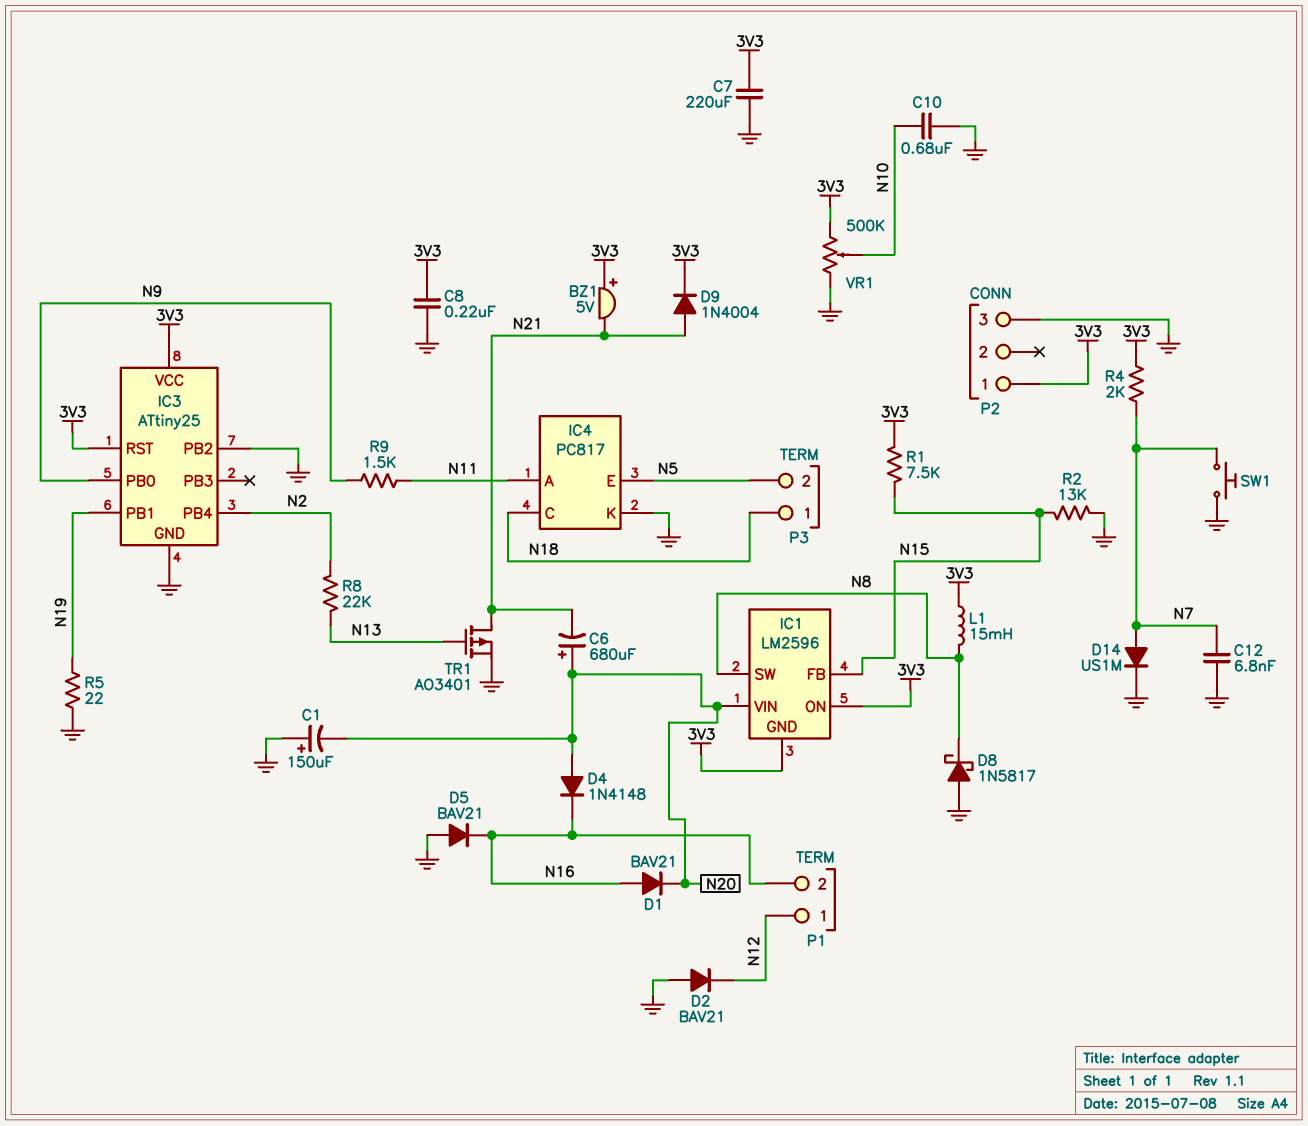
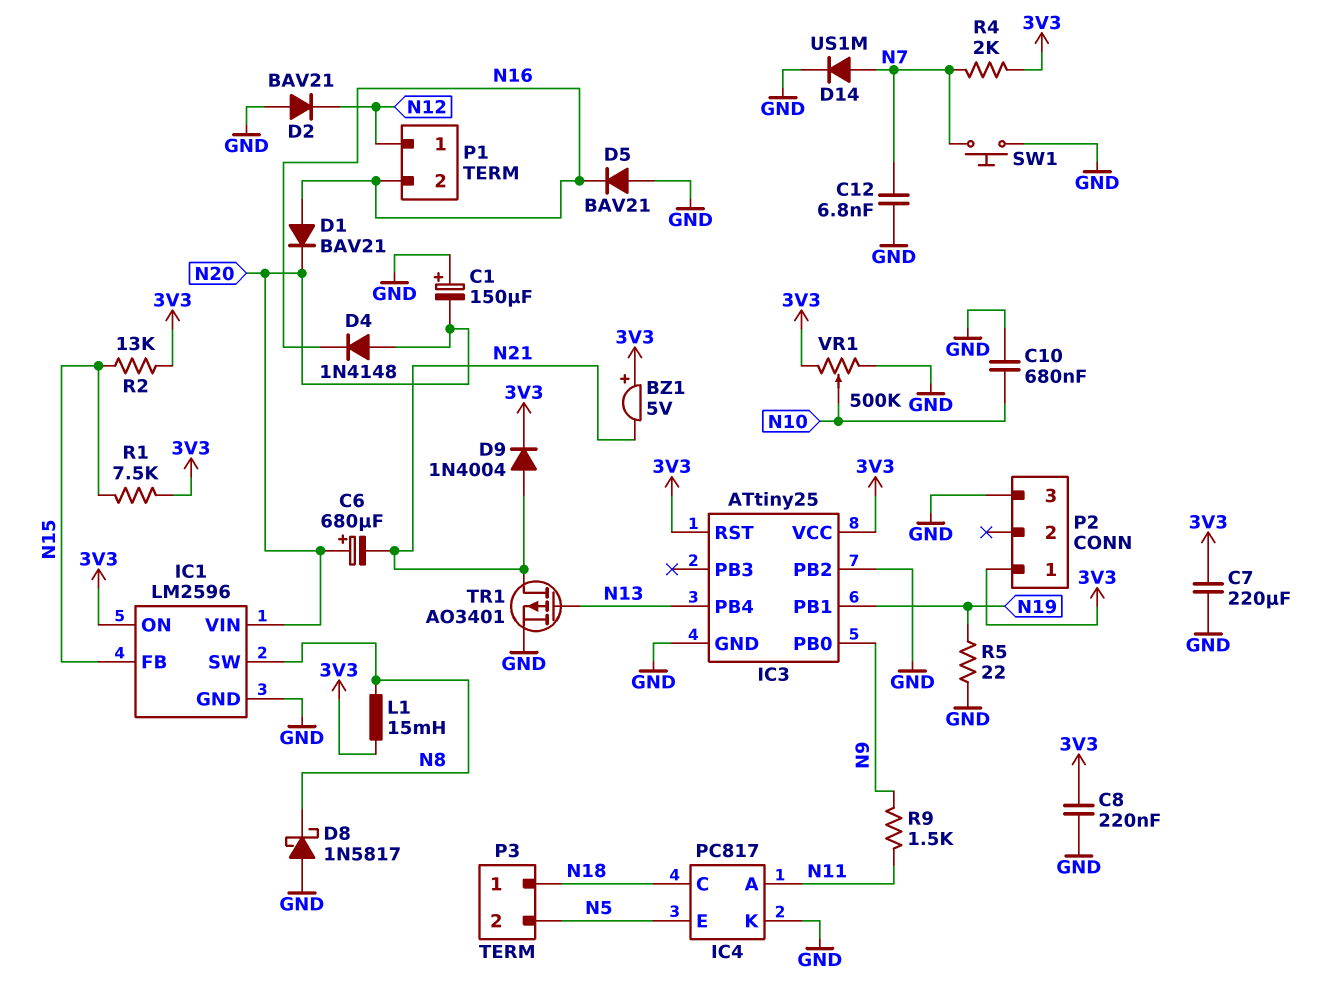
IC1 pin GND: 3V3 -> GND
IC3 pin PB4: N2 -> N13
R2: 13k (GND, N15) -> 13k (3V3, N15)
R8: 22k (N2, N13) -> none

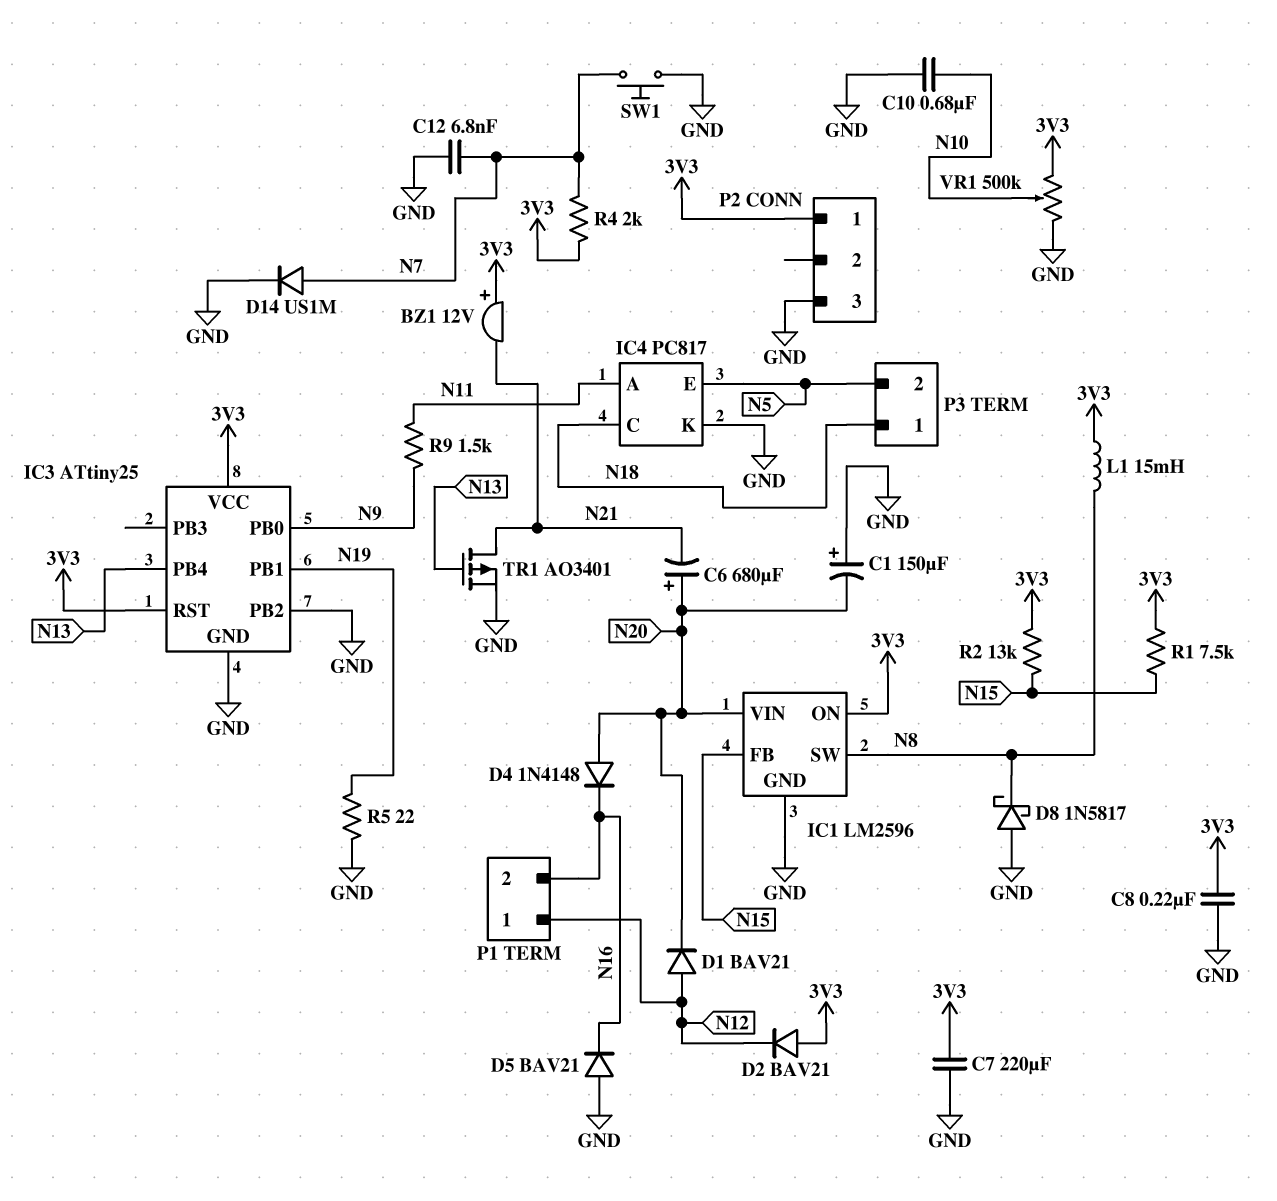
BZ1: buzzer 5V (plus 3V3, minus N21) -> buzzer 12V (plus 3V3, minus N21)
D1: diode BAV21 (A N16, K N20) -> diode BAV21 (A N12, K N20)
D2: diode BAV21 (A GND, K N12) -> diode BAV21 (A 3V3, K N12)
D9: diode 1N4004 (A N21, K 3V3) -> none

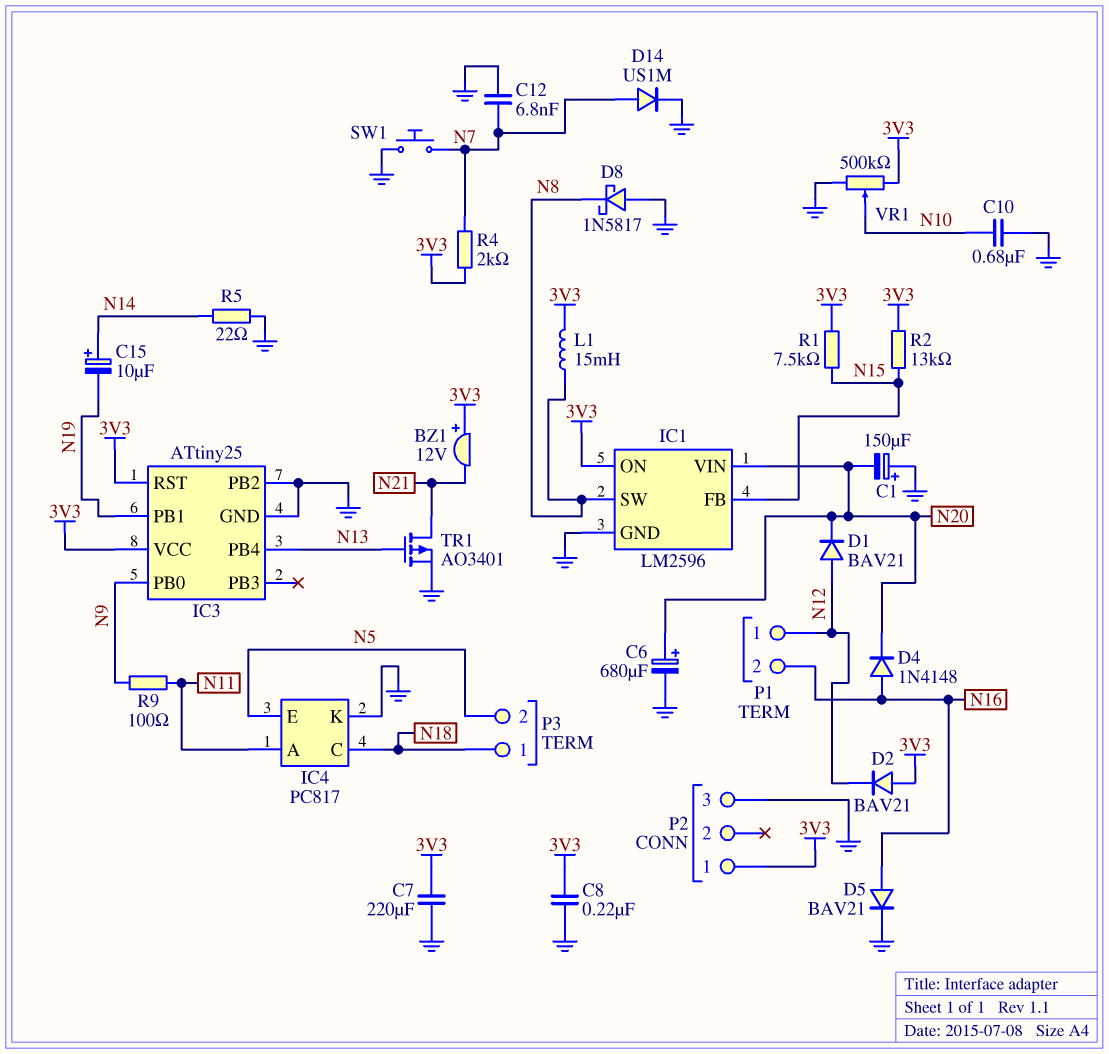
C6: 680uF (plus N20, minus N21) -> 680uF (plus N20, minus GND)
C15: none -> 10uF (plus N14, minus N19)
D4: diode 1N4148 (A N20, K N16) -> diode 1N4148 (A N16, K N20)
D5: diode BAV21 (A GND, K N16) -> diode BAV21 (A N16, K GND)
R5: 22 (GND, N19) -> 22 (GND, N14)
R9: 1.5k (N9, N11) -> 100 (N9, N11)

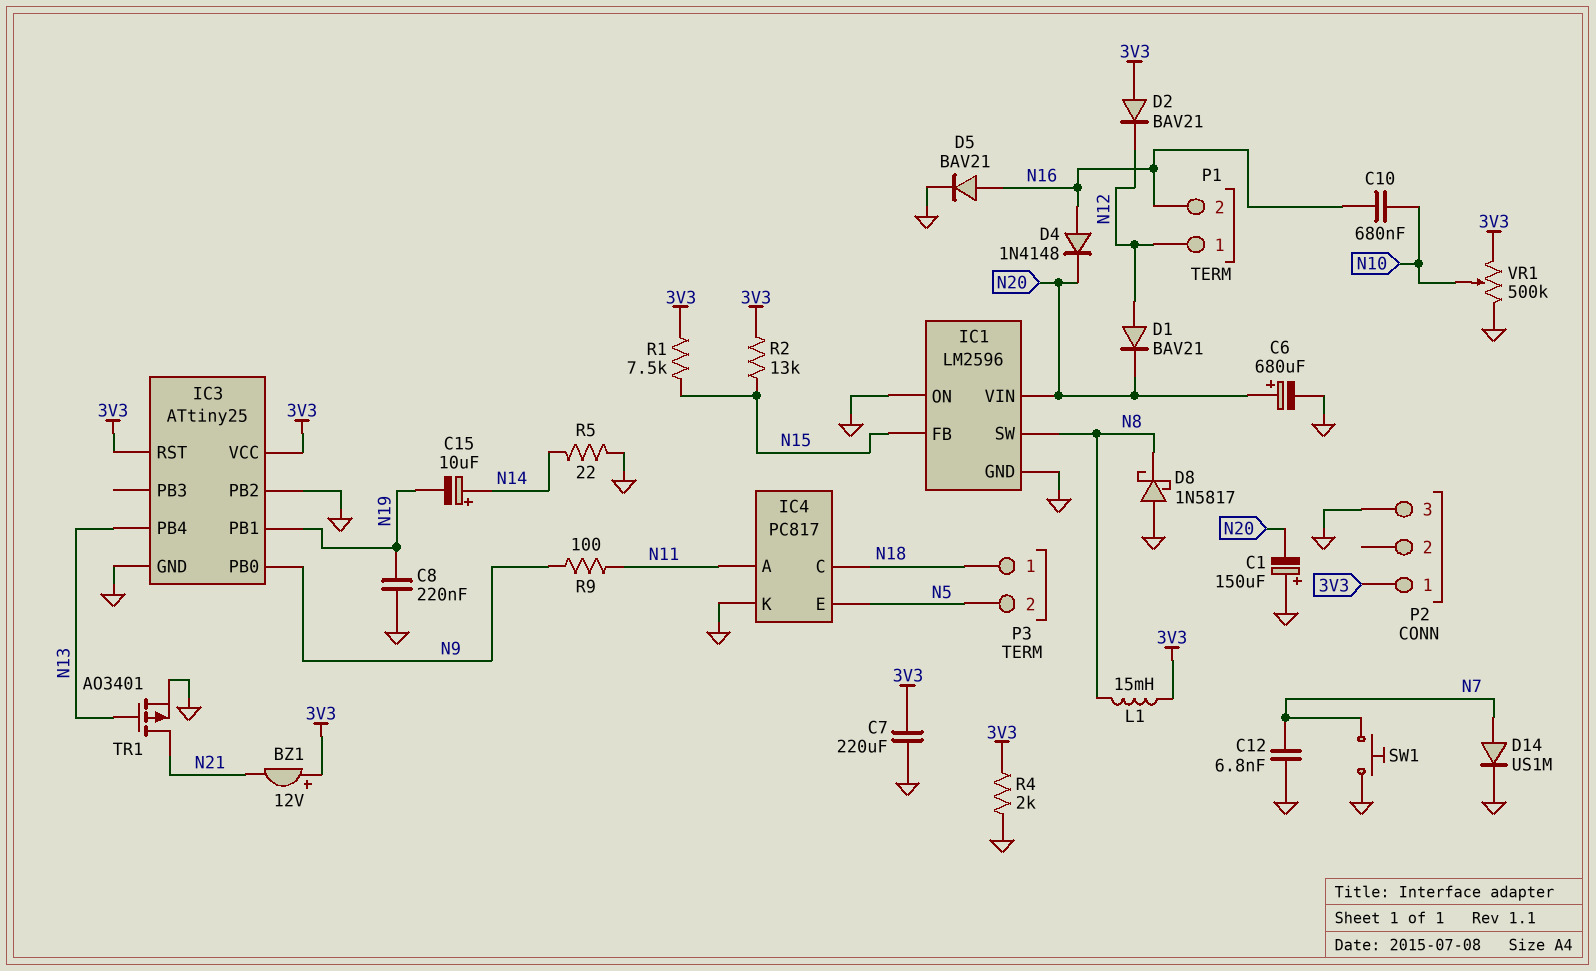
C8: 220nF (3V3, GND) -> 220nF (GND, N19)
C10: 680nF (GND, N10) -> 680nF (N10, N16)
IC1 pin ON: 3V3 -> GND
R4: 2k (3V3, N7) -> 2k (3V3, GND)

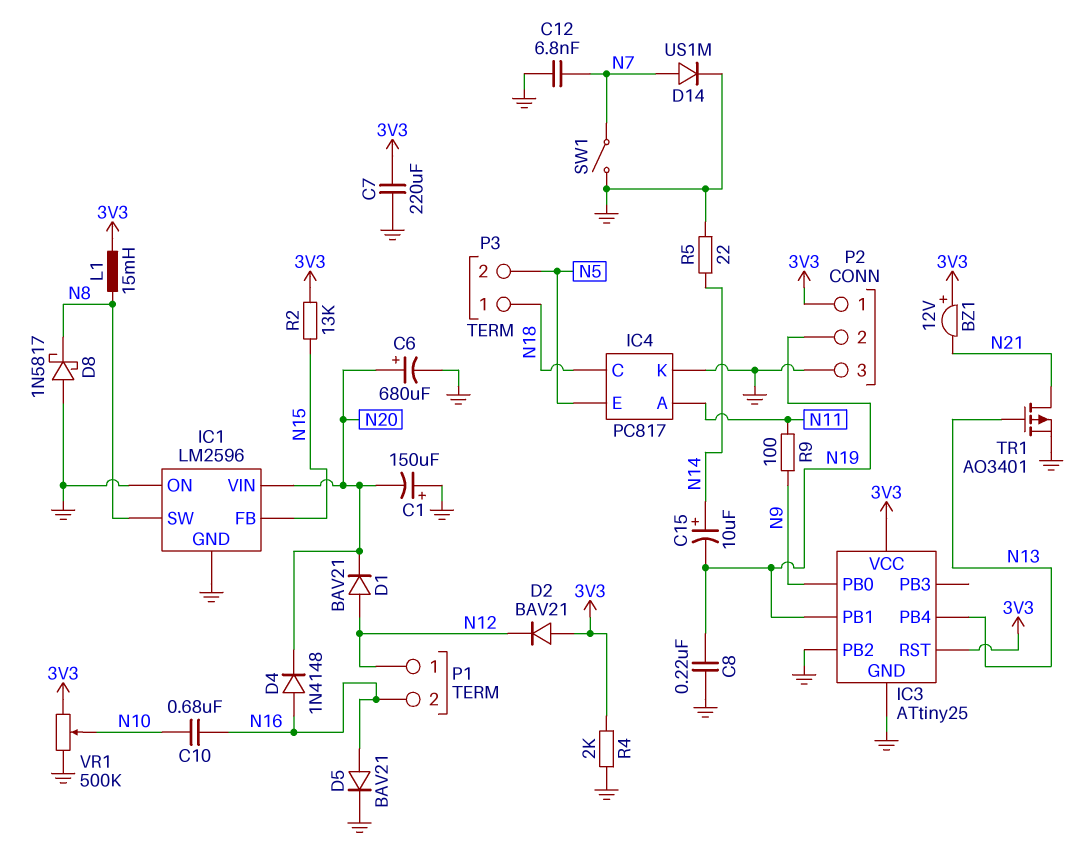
P2 pin 2: none -> N19
R1: 7.5k (3V3, N15) -> none
SW1: button (GND, N7) -> switch (GND, N7)

